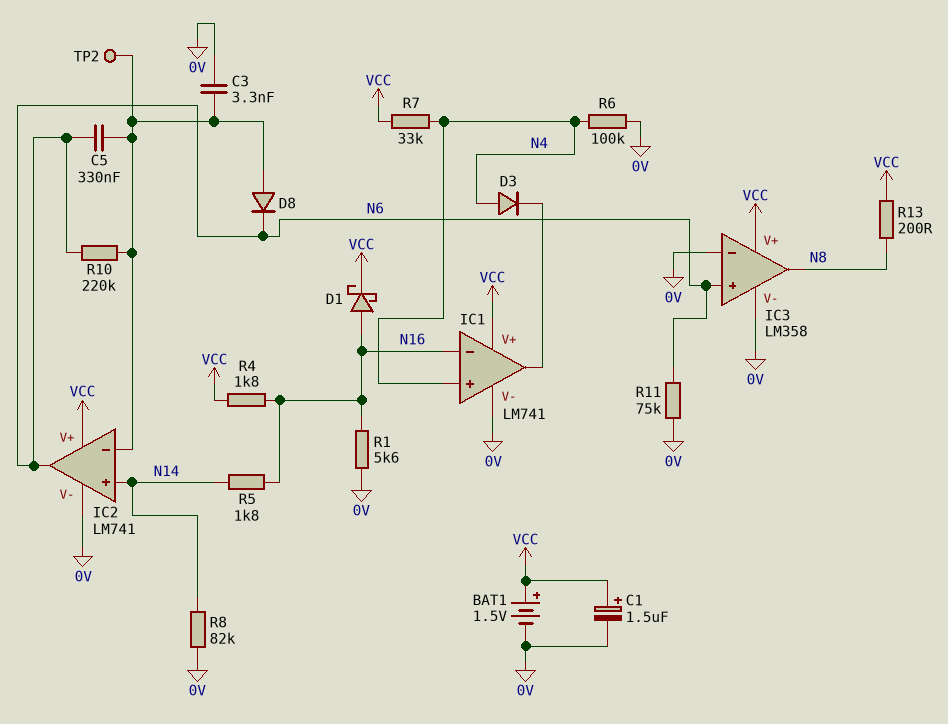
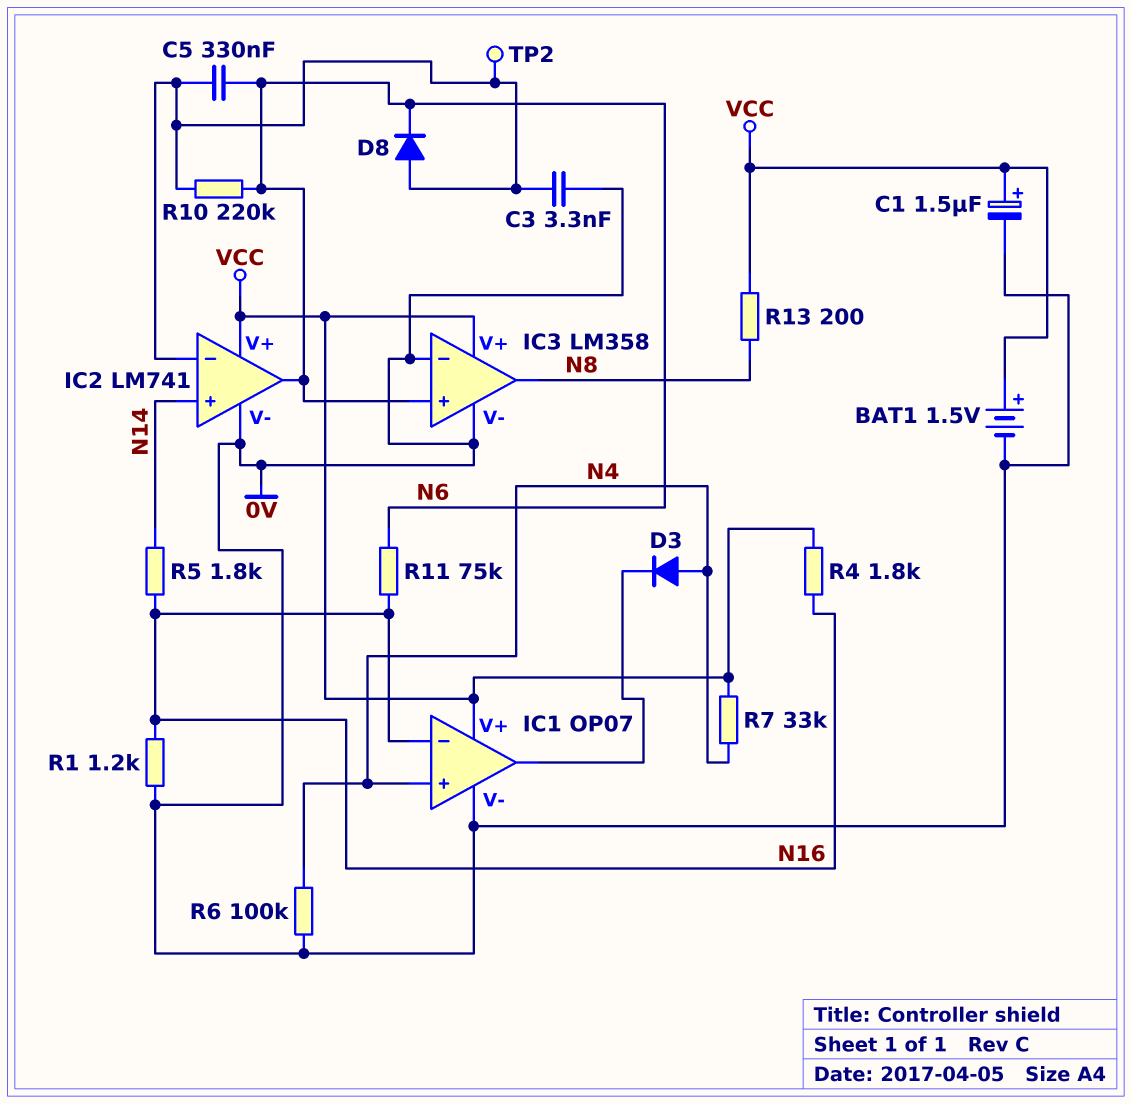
D1: schottky (A N16, K VCC) -> none
IC1: LM741 -> OP07
R1: 5.6k (0V, N16) -> 1.2k (0V, N16)
R8: 82k (0V, N14) -> none
R11: 75k (0V, N6) -> 75k (N6, N16)

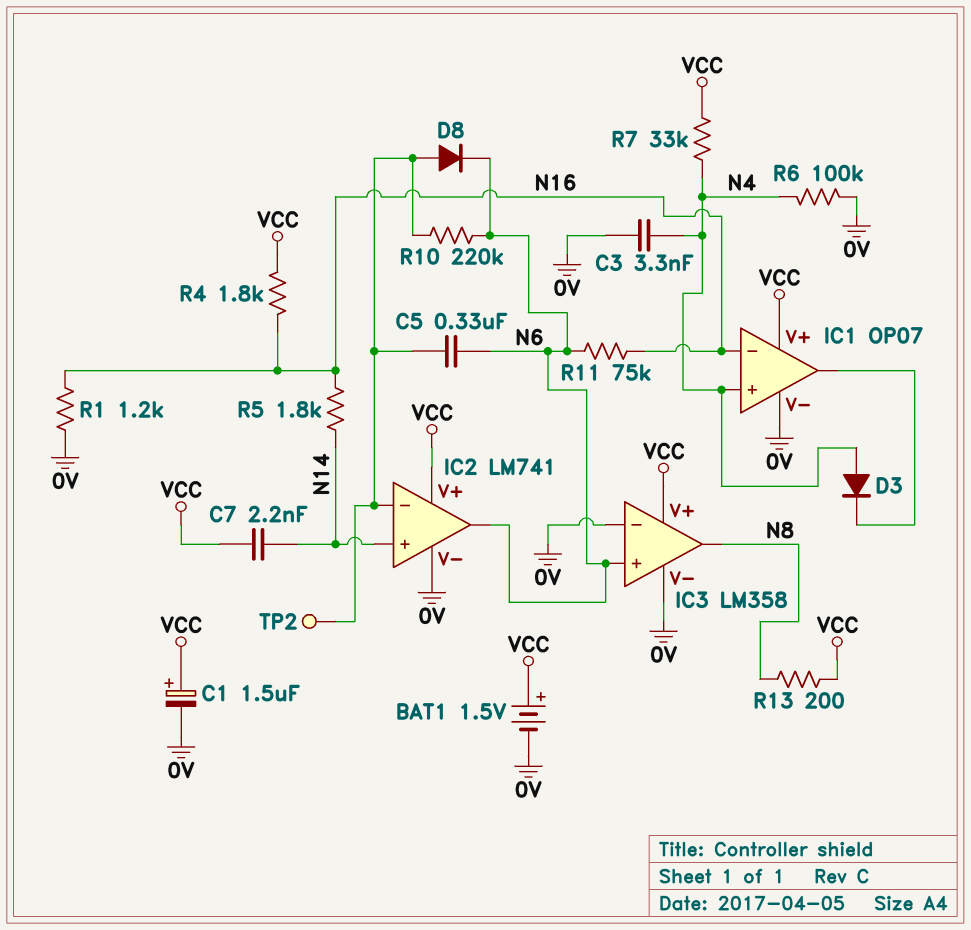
C3: 3.3nF (0V, IC2/in-) -> 3.3nF (0V, N4)
C7: none -> 2.2nF (N14, VCC)

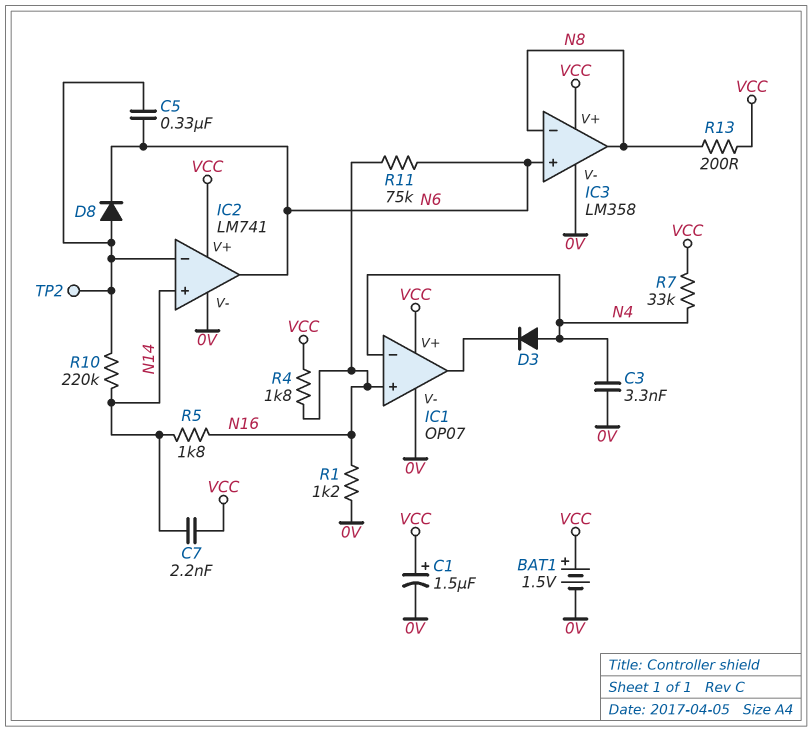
IC1 pin in+: N4 -> N16
IC1 pin in-: N16 -> N4
IC3 pin in-: 0V -> N8
R6: 100k (0V, N4) -> none
R10: 220k (IC2/in-, N6) -> 220k (IC2/in-, N14)

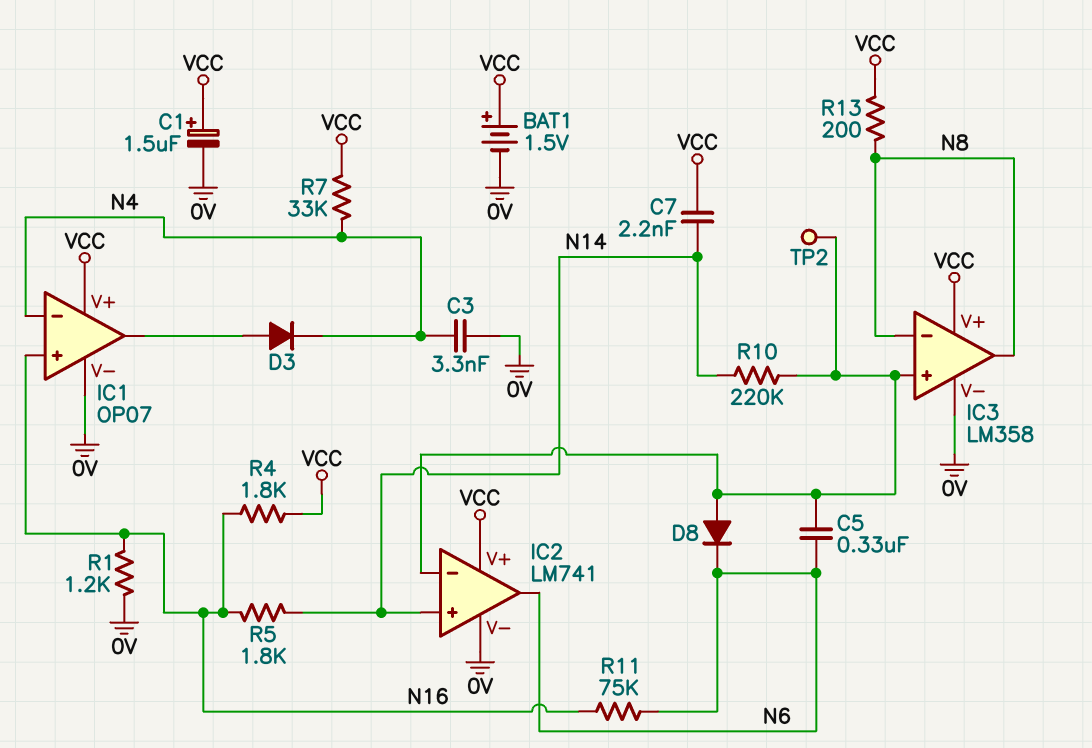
D3: diode (A N4, K IC1/out) -> diode (A IC1/out, K N4)
IC3 pin in+: N6 -> IC2/in-

